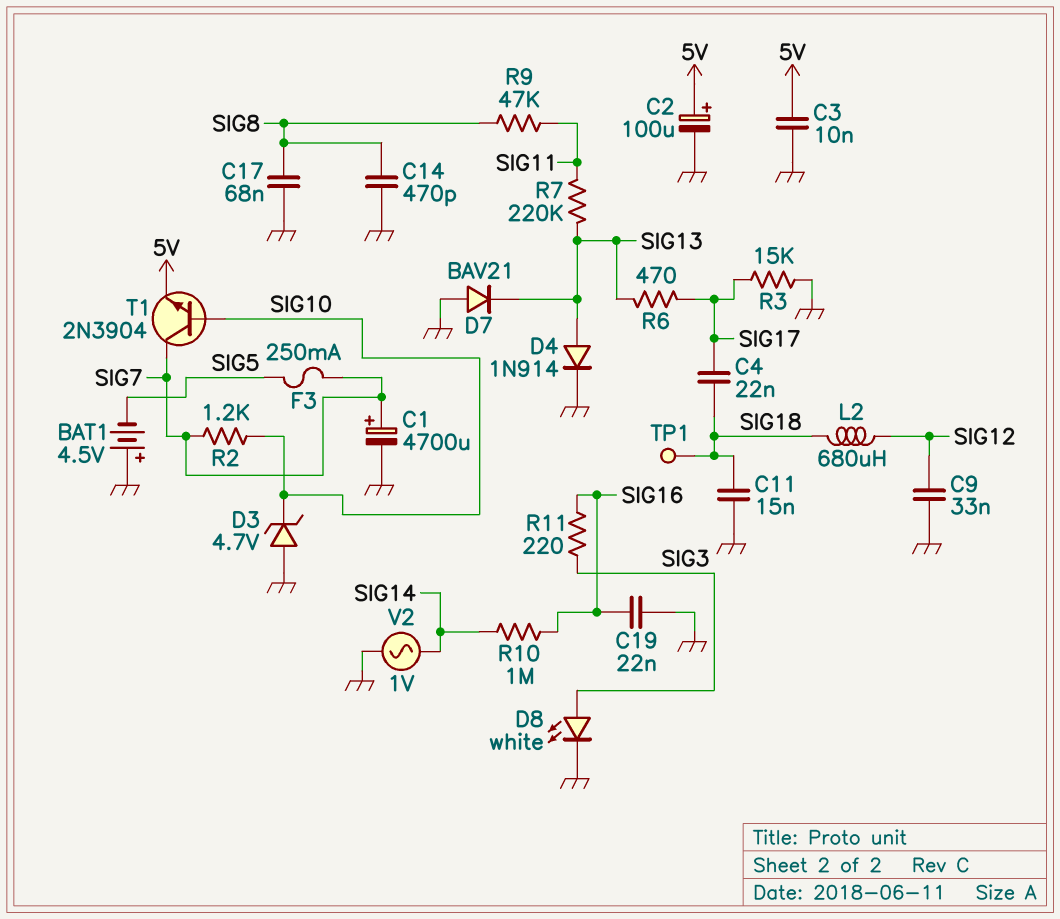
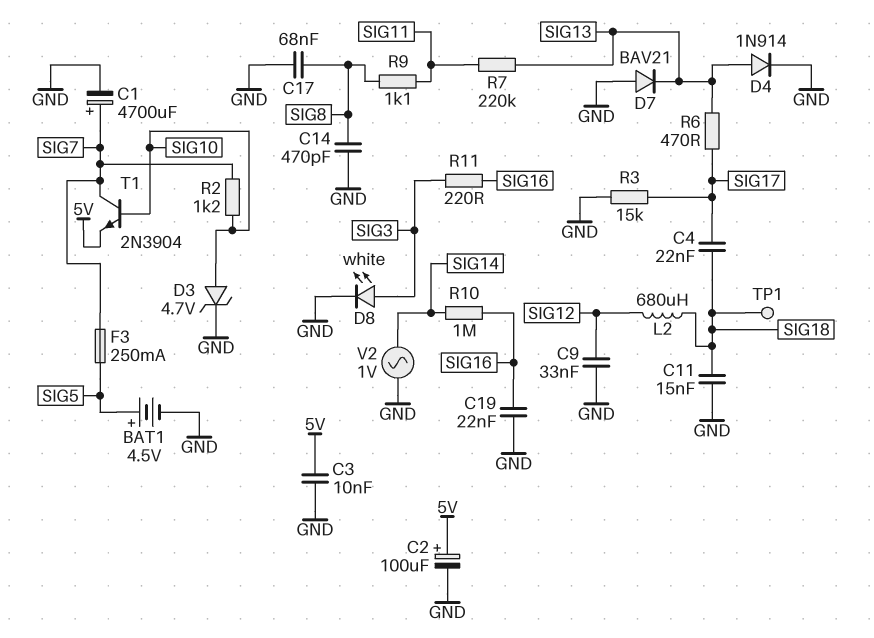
BAT1: 4.5V (plus GND, minus SIG5) -> 4.5V (plus SIG5, minus GND)
D3: zener 4.7V (A GND, K SIG10) -> zener 4.7V (A SIG10, K GND)
R9: 47k (SIG8, SIG11) -> 1.1k (SIG8, SIG11)

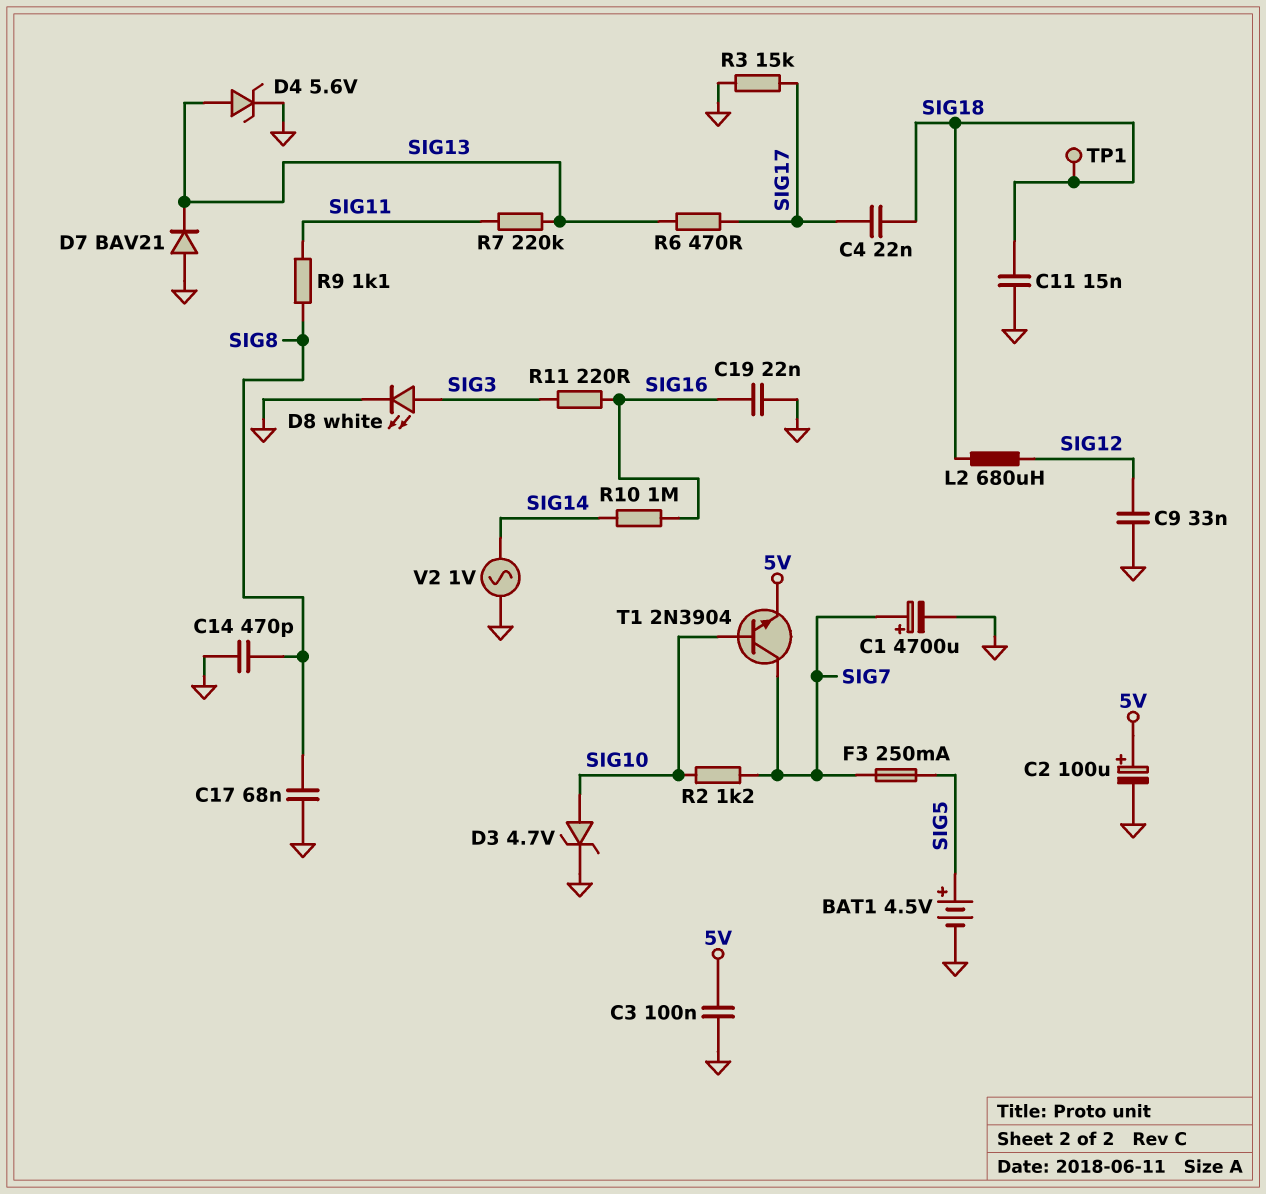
C3: 10nF (5V, GND) -> 100nF (5V, GND)
D4: diode 1N914 (A SIG13, K GND) -> zener 5.6V (A SIG13, K GND)

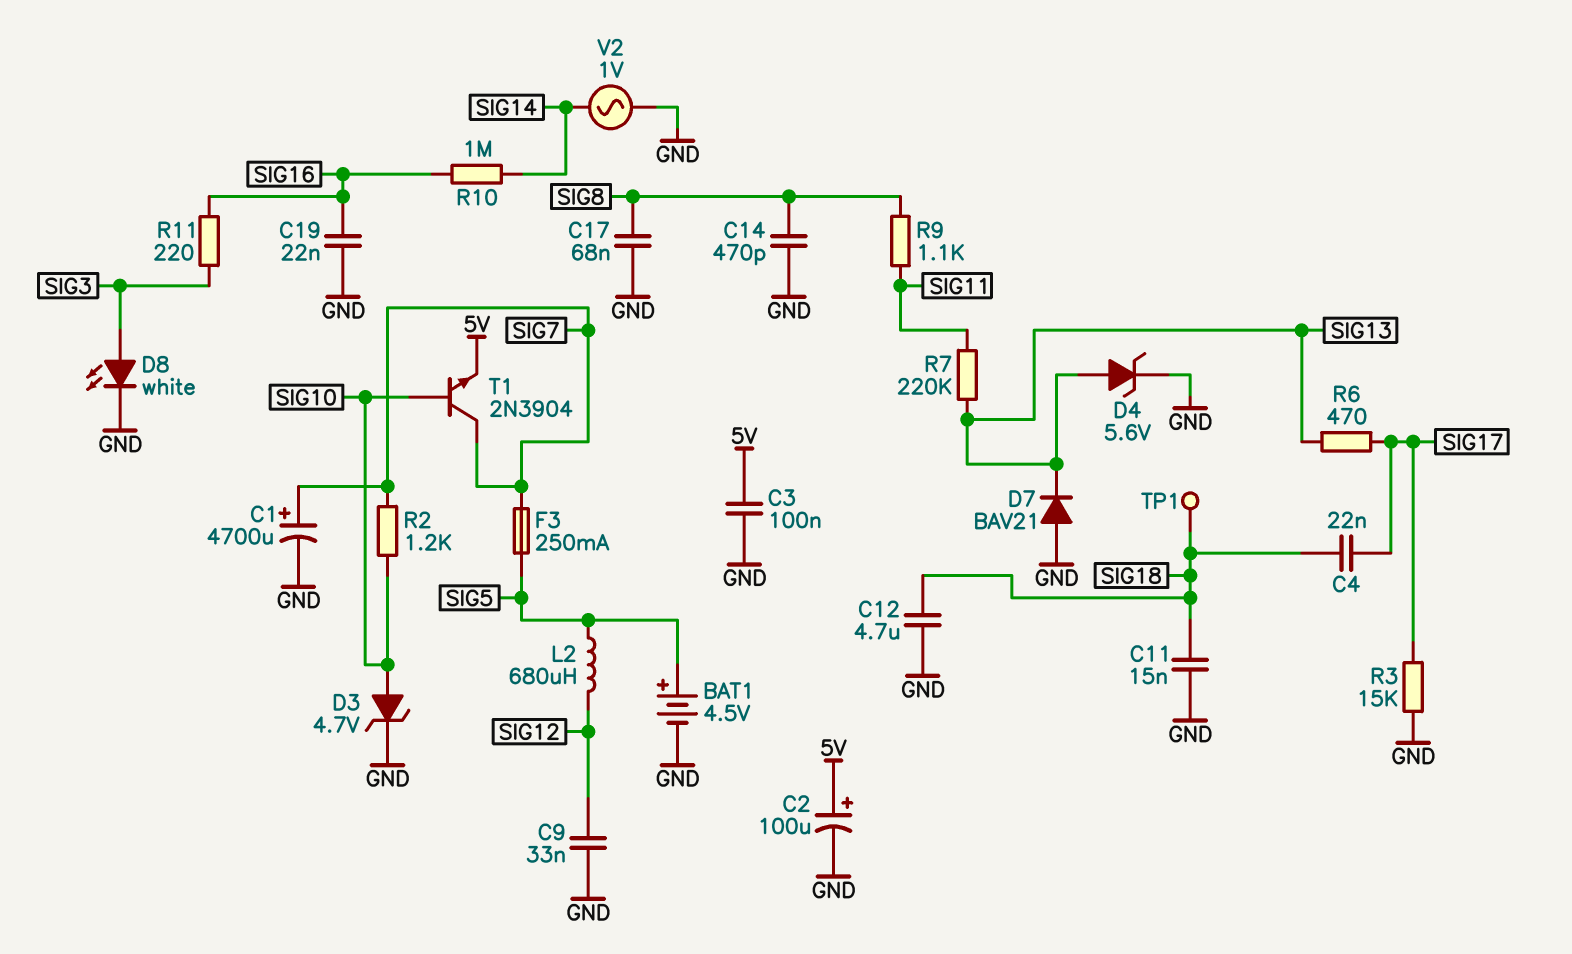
C12: none -> 4.7uF (GND, SIG18)
L2: 680uH (SIG12, SIG18) -> 680uH (SIG5, SIG12)

